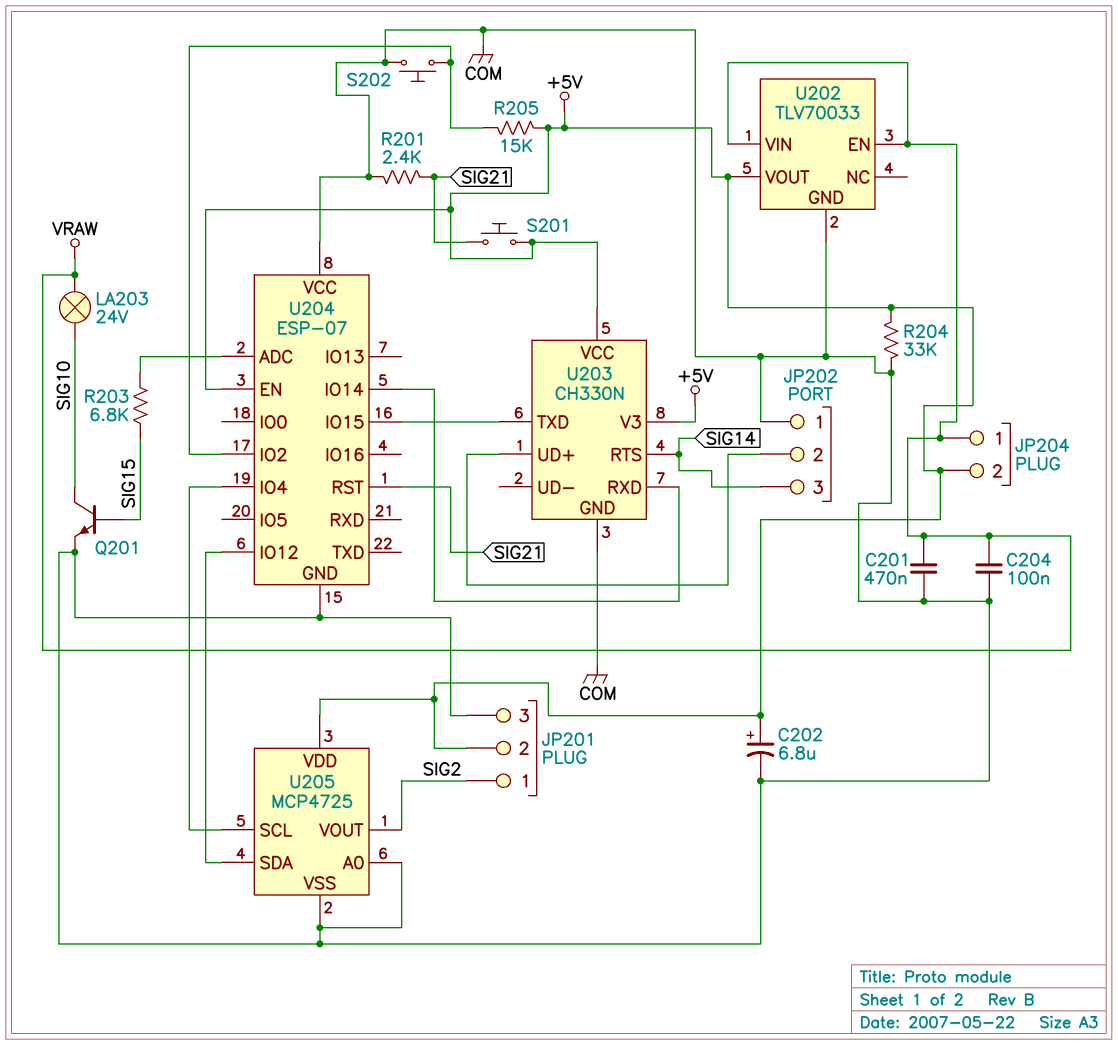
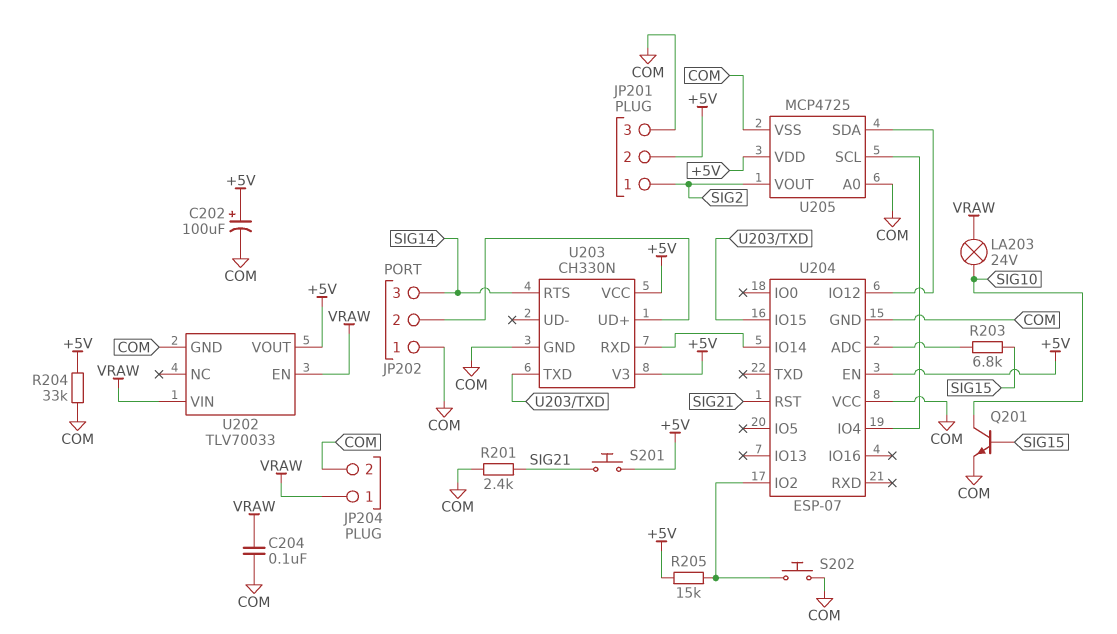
C201: 470nF (COM, VRAW) -> none
C202: 6.8uF (plus +5V, minus COM) -> 100uF (plus +5V, minus COM)
JP204 pin 2: +5V -> COM

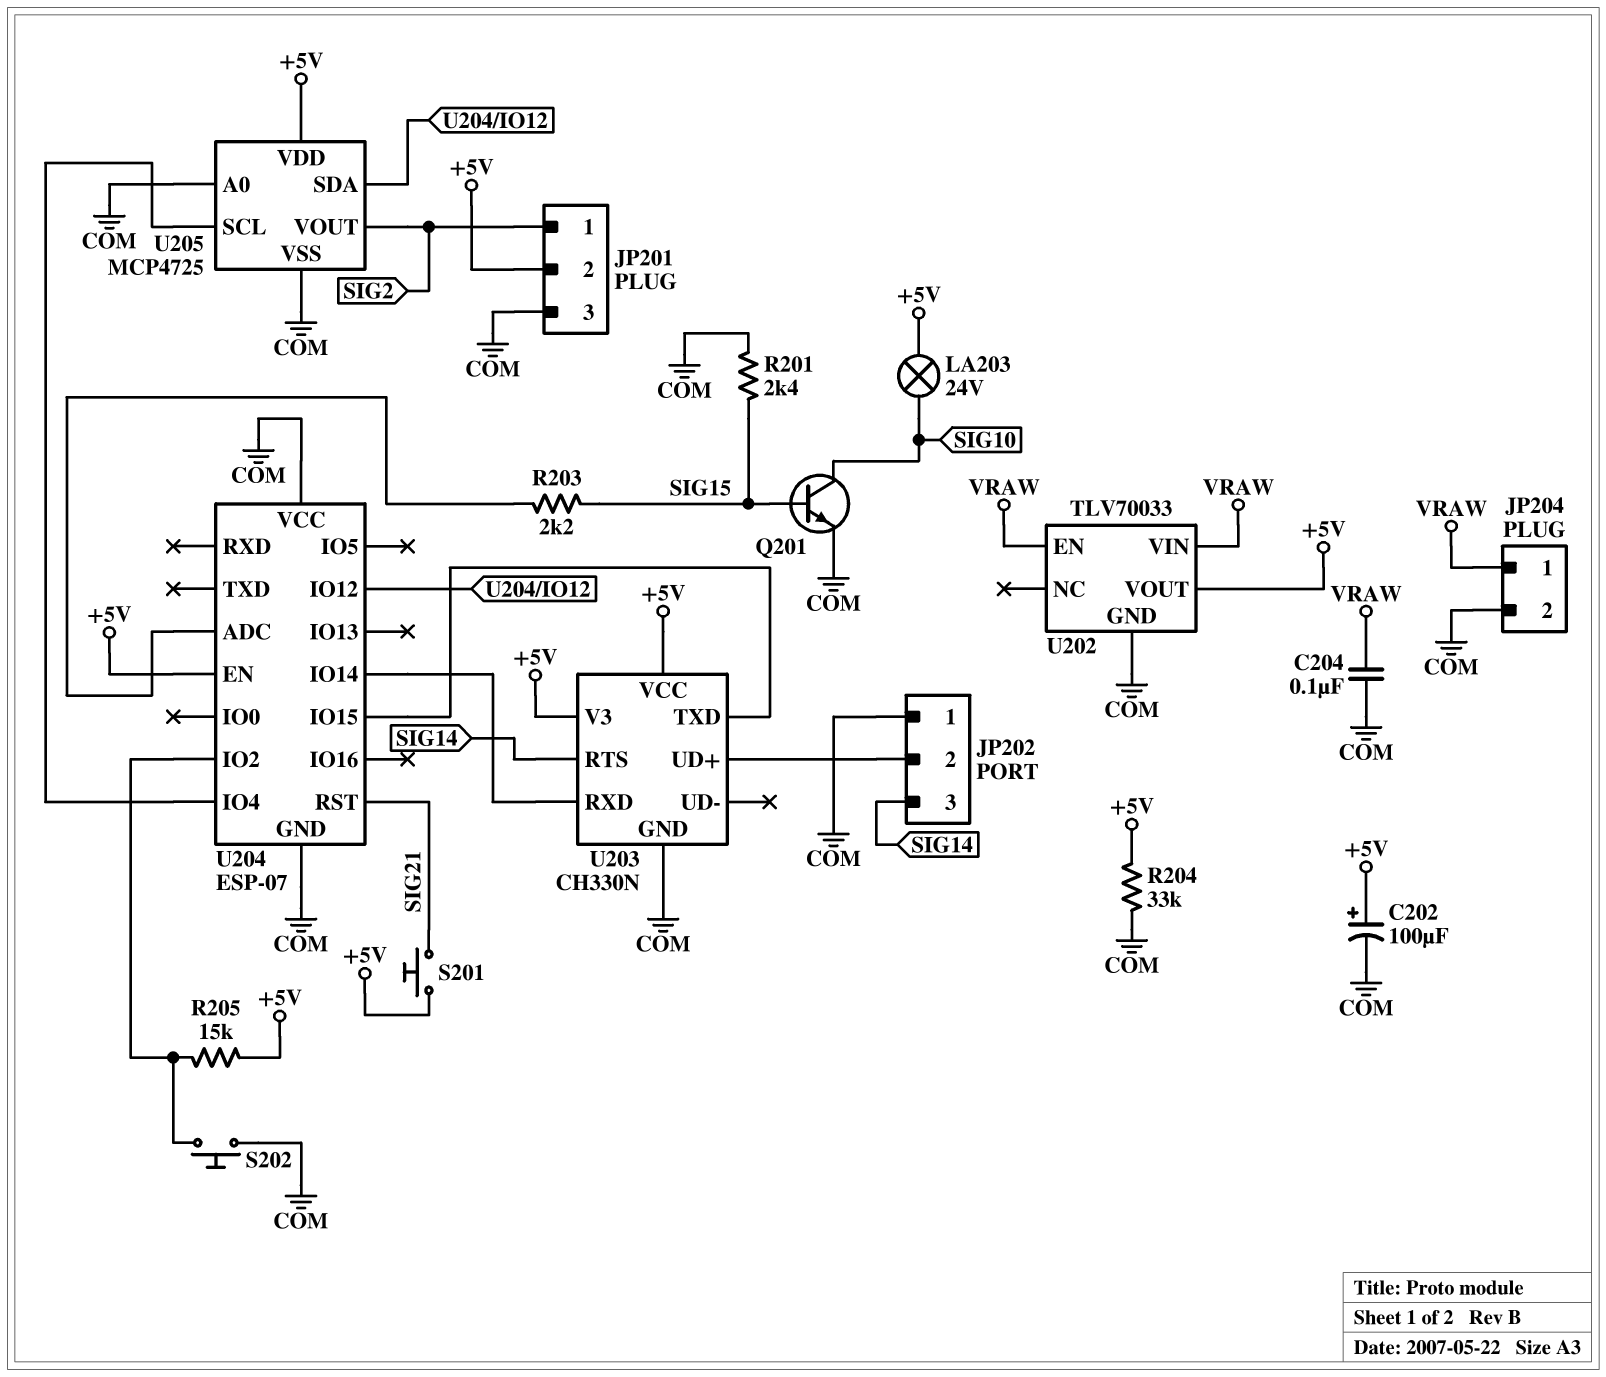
LA203: lamp 24V (SIG10, VRAW) -> lamp 24V (+5V, SIG10)
R201: 2.4k (COM, SIG21) -> 2.4k (COM, SIG15)
R203: 6.8k (SIG15, U204/ADC) -> 2.2k (SIG15, U204/ADC)

